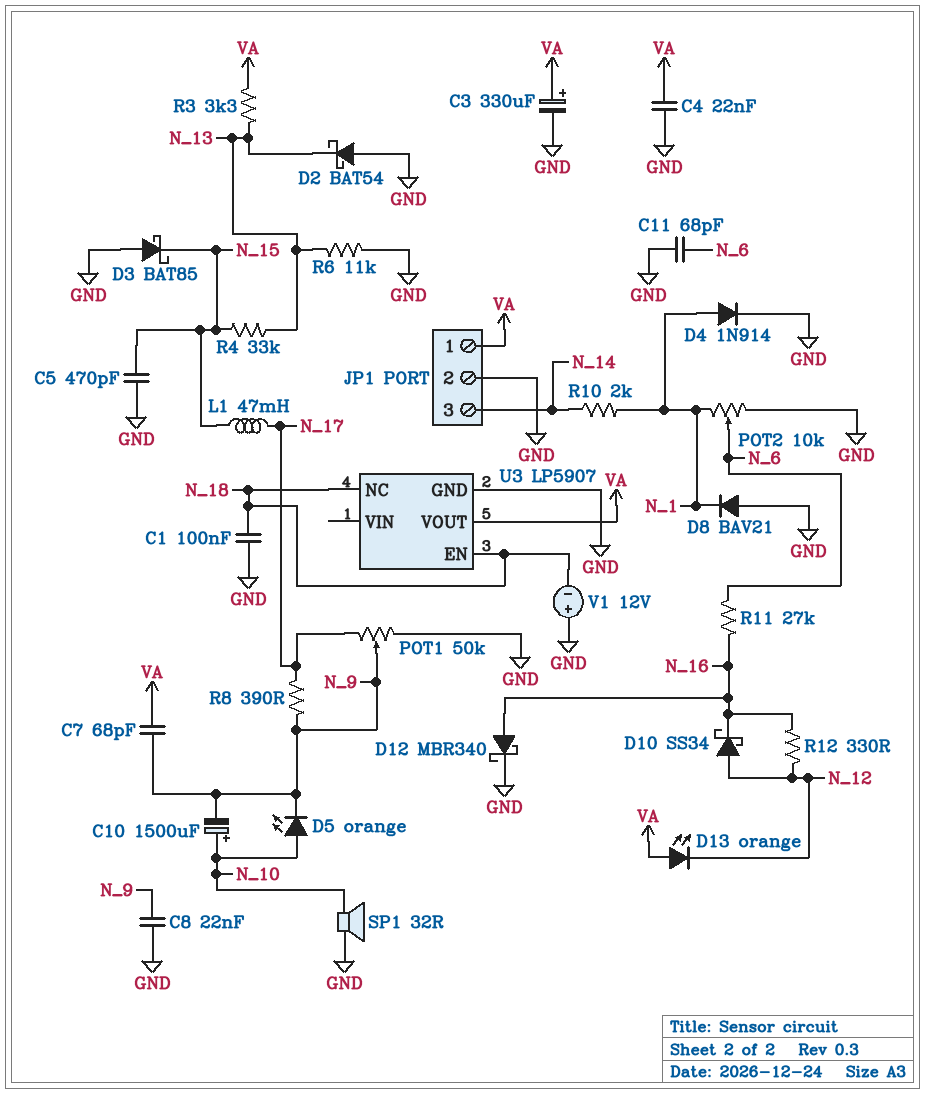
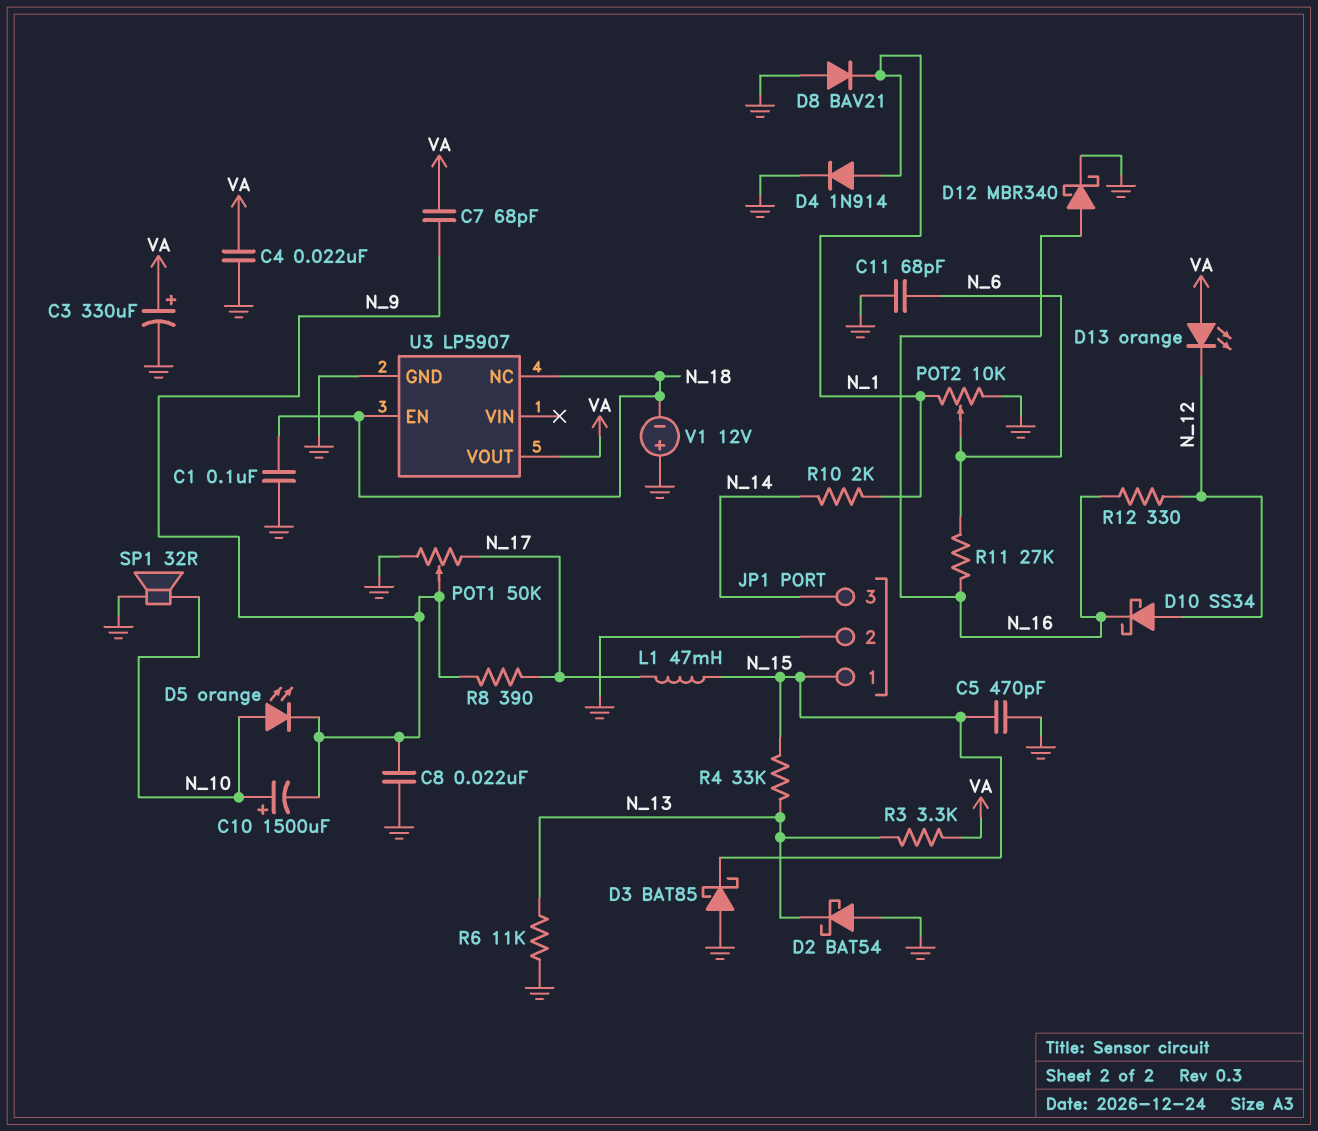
JP1 pin 1: VA -> N_15

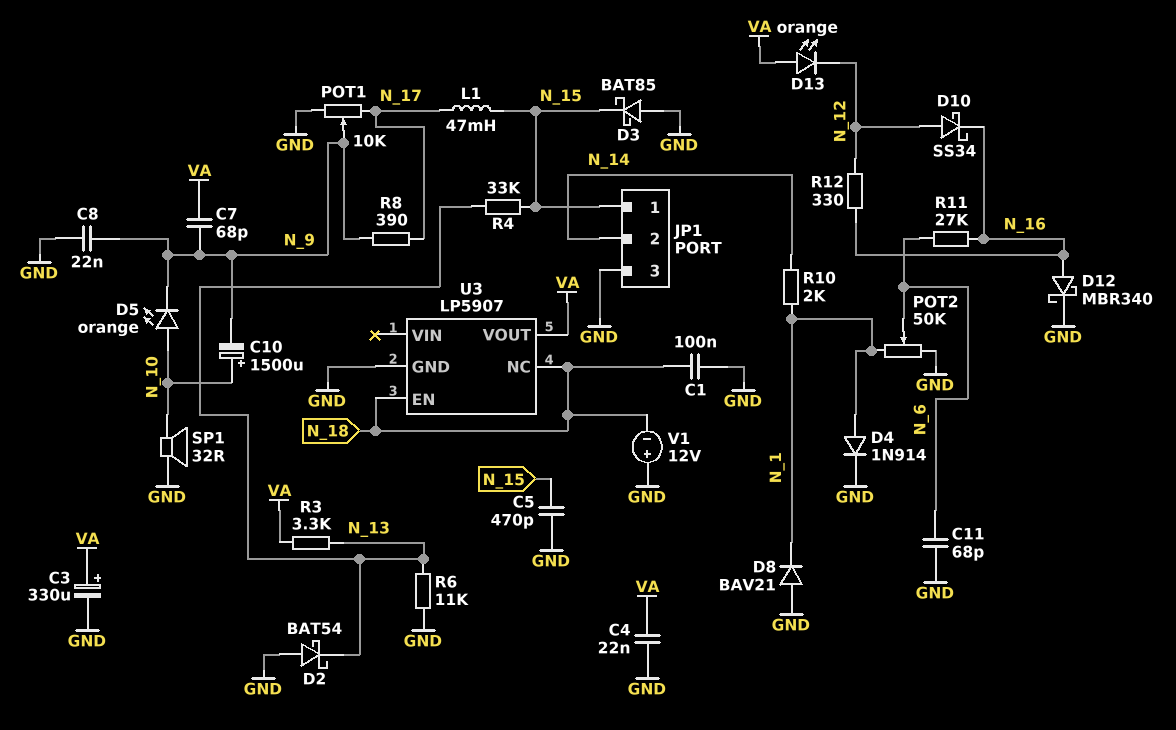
JP1 pin 2: GND -> N_14
JP1 pin 3: N_14 -> GND
POT1: 50k (GND, N_17, wiper N_9) -> 10k (GND, N_17, wiper N_9)
POT2: 10k (GND, N_1, wiper N_6) -> 50k (GND, N_1, wiper N_6)

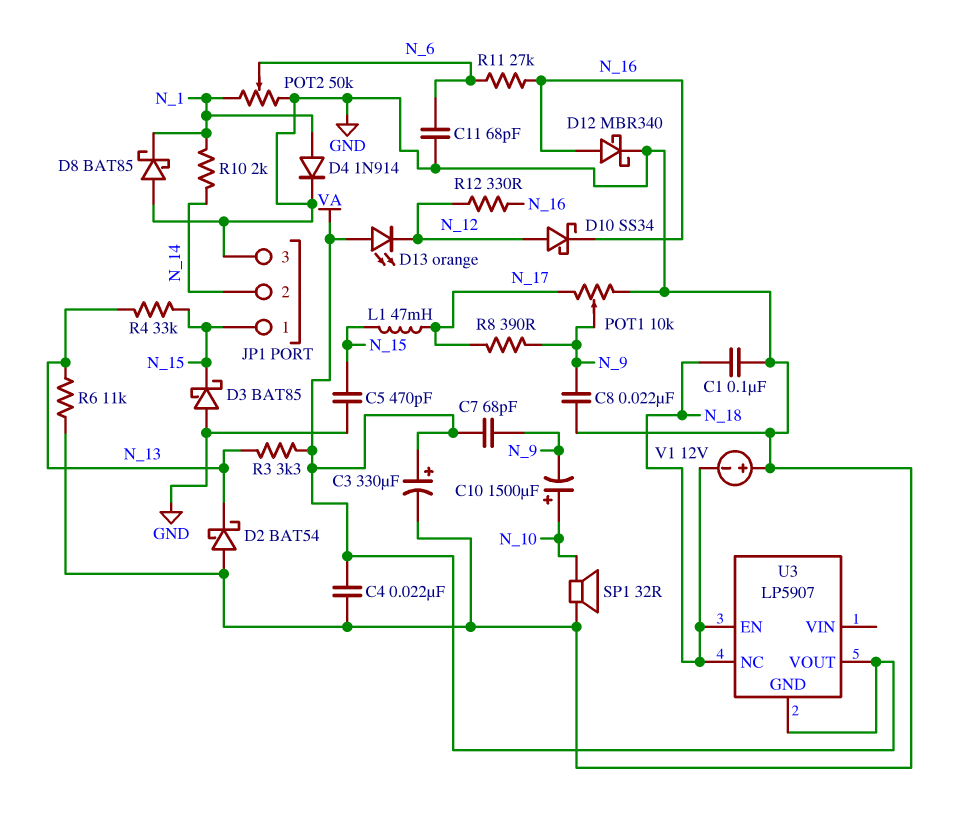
D5: LED orange (A N_10, K N_9) -> none
D8: diode BAV21 (A GND, K N_1) -> schottky BAT85 (A GND, K N_1)
U3 pin GND: GND -> VA

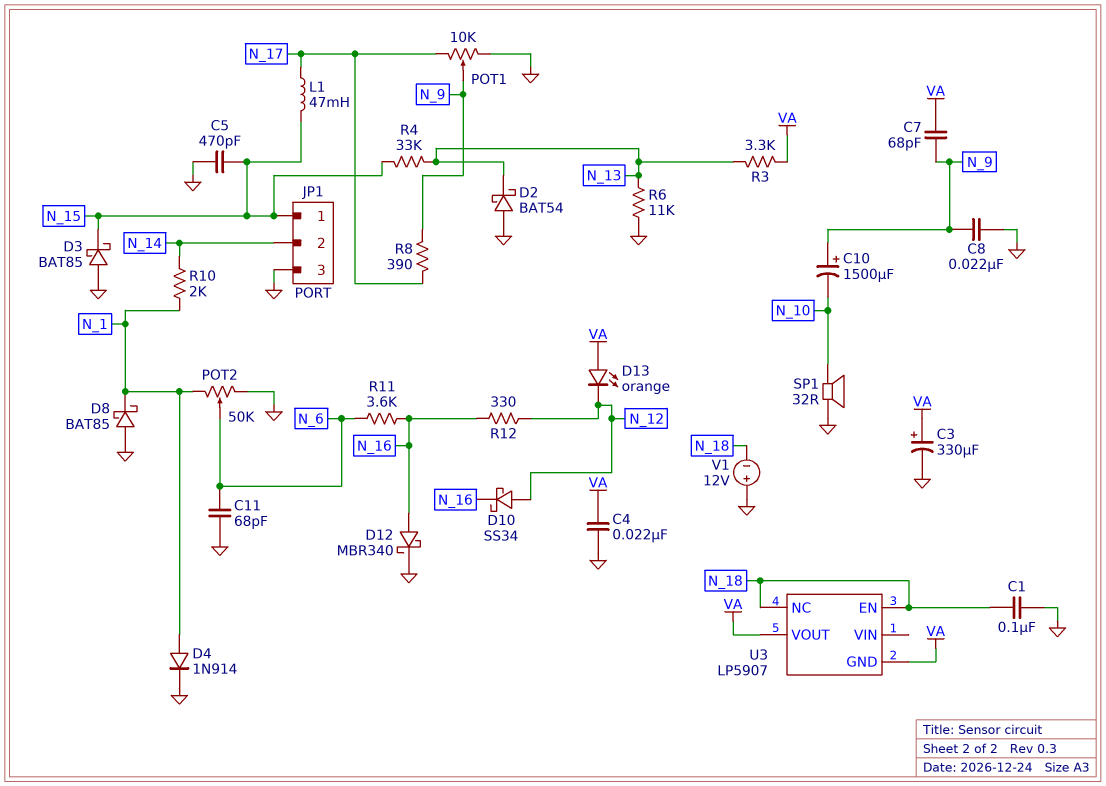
C10: 1500uF (plus N_10, minus N_9) -> 1500uF (plus N_9, minus N_10)
R11: 27k (N_6, N_16) -> 3.6k (N_6, N_16)

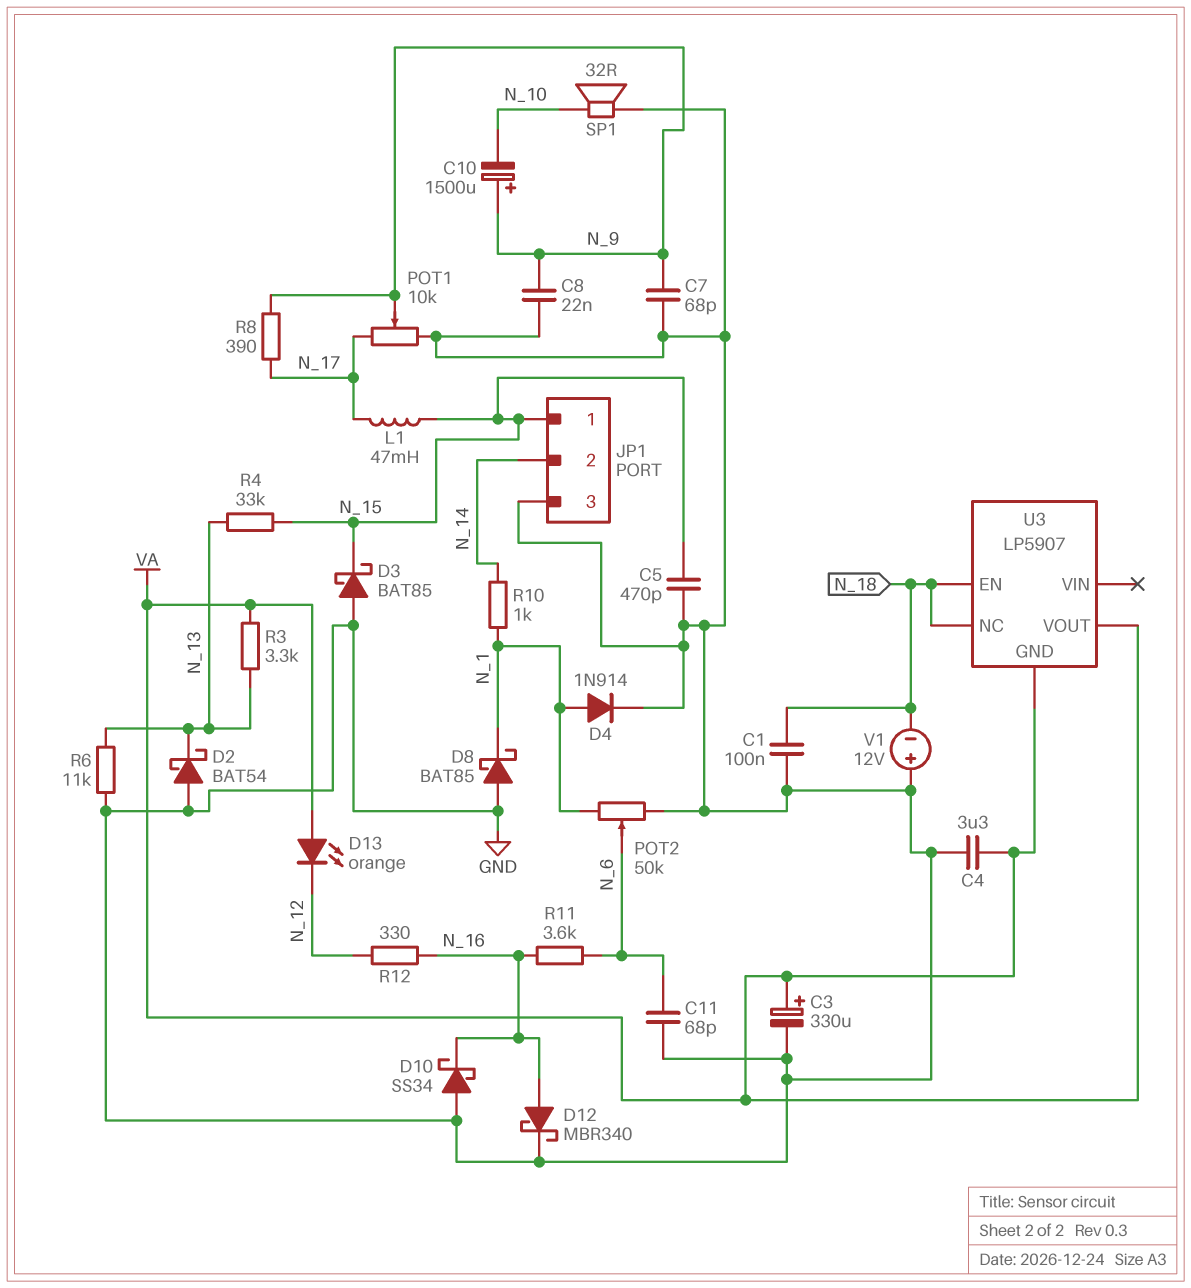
C4: 22nF (GND, VA) -> 3.3uF (GND, VA)
C7: 68pF (N_9, VA) -> 68pF (GND, N_9)
D10: schottky SS34 (A N_12, K N_16) -> schottky SS34 (A GND, K N_16)
R10: 2k (N_1, N_14) -> 1k (N_1, N_14)

